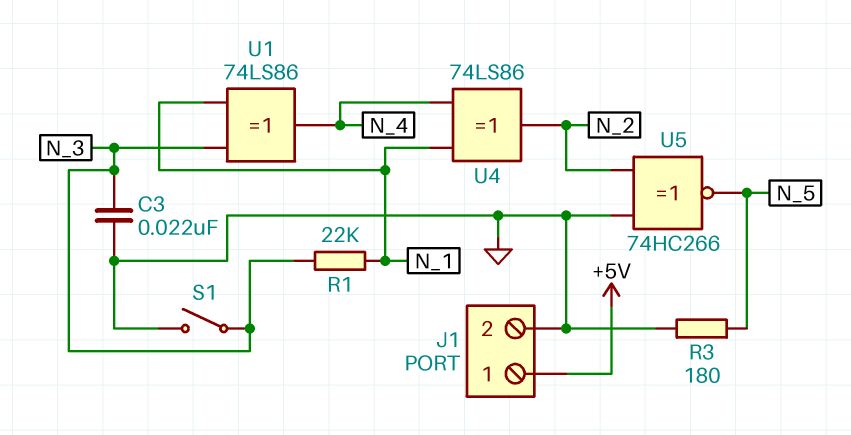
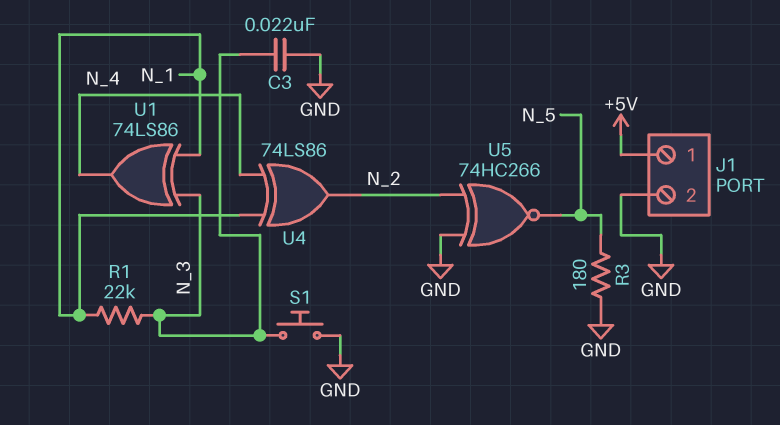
S1: switch (GND, N_3) -> button (GND, N_3)

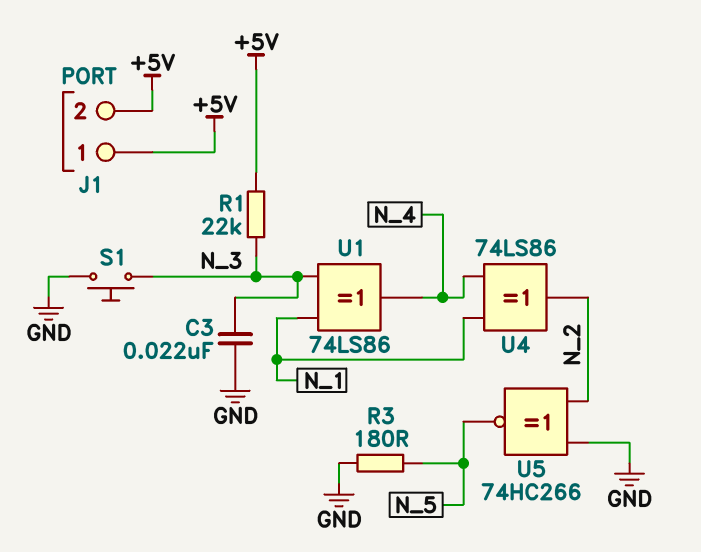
J1 pin 2: GND -> +5V
R1: 22k (N_1, N_3) -> 22k (+5V, N_3)

